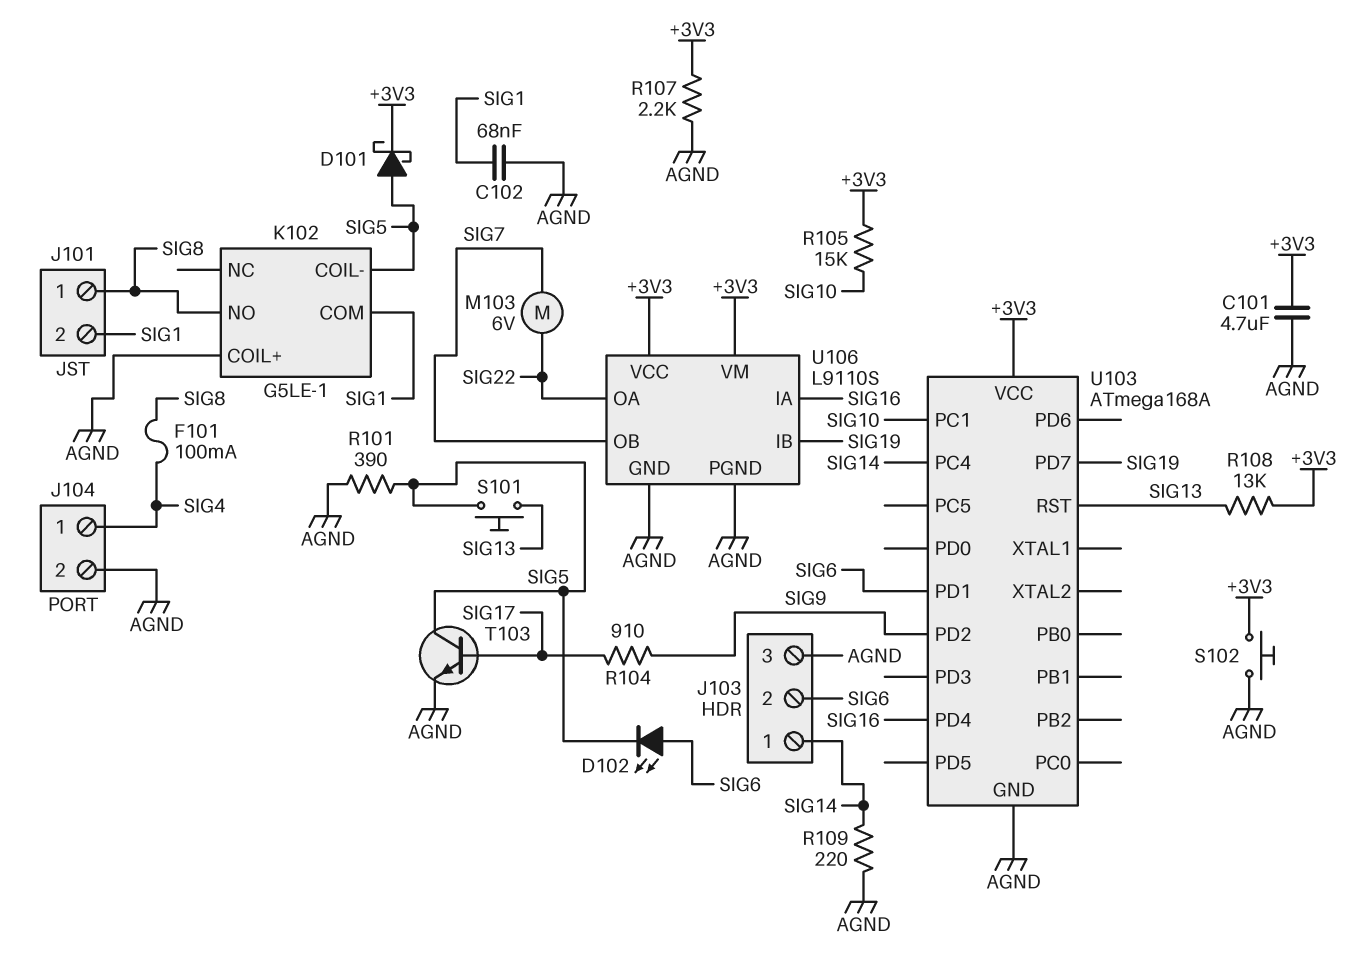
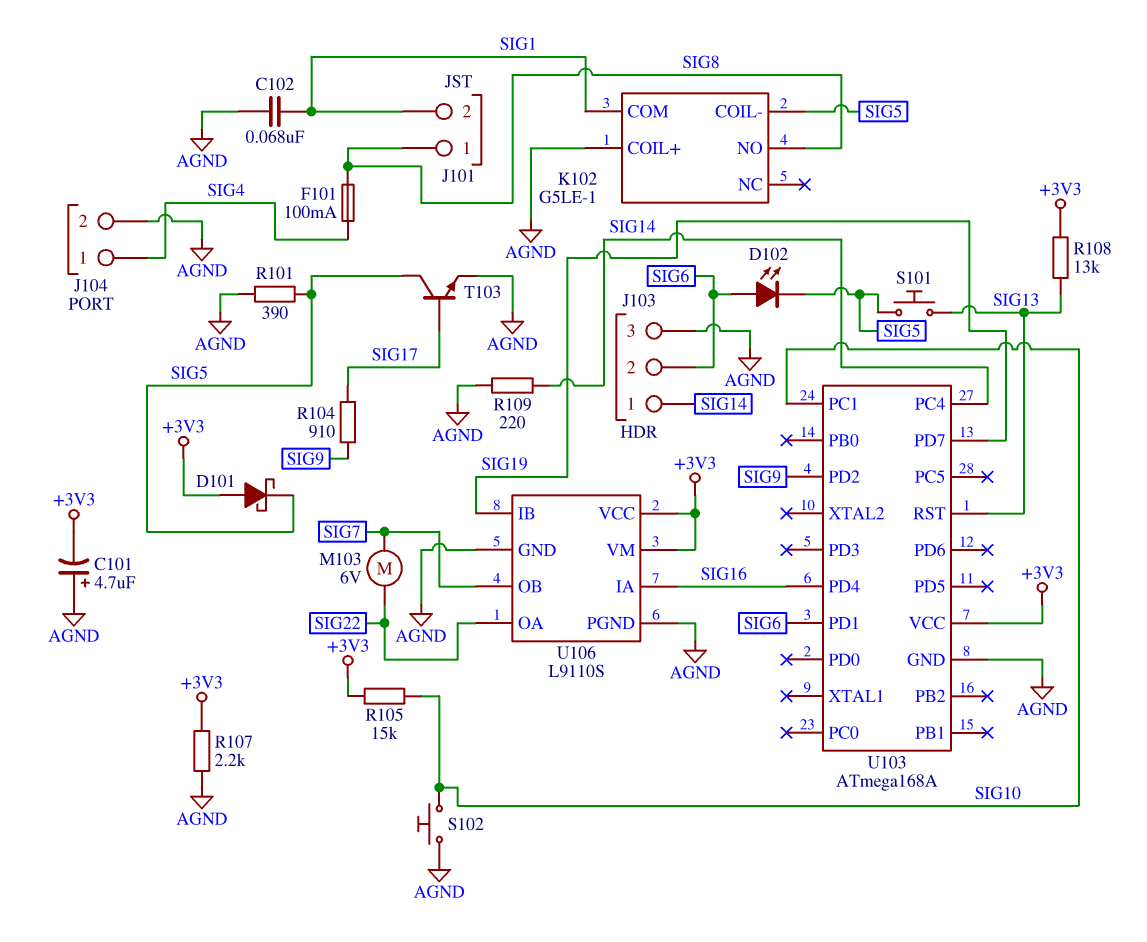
C101: 4.7uF (+3V3, AGND) -> 4.7uF (plus AGND, minus +3V3)
D101: schottky (A SIG5, K +3V3) -> schottky (A +3V3, K SIG5)
S102: button (+3V3, AGND) -> button (AGND, SIG10)

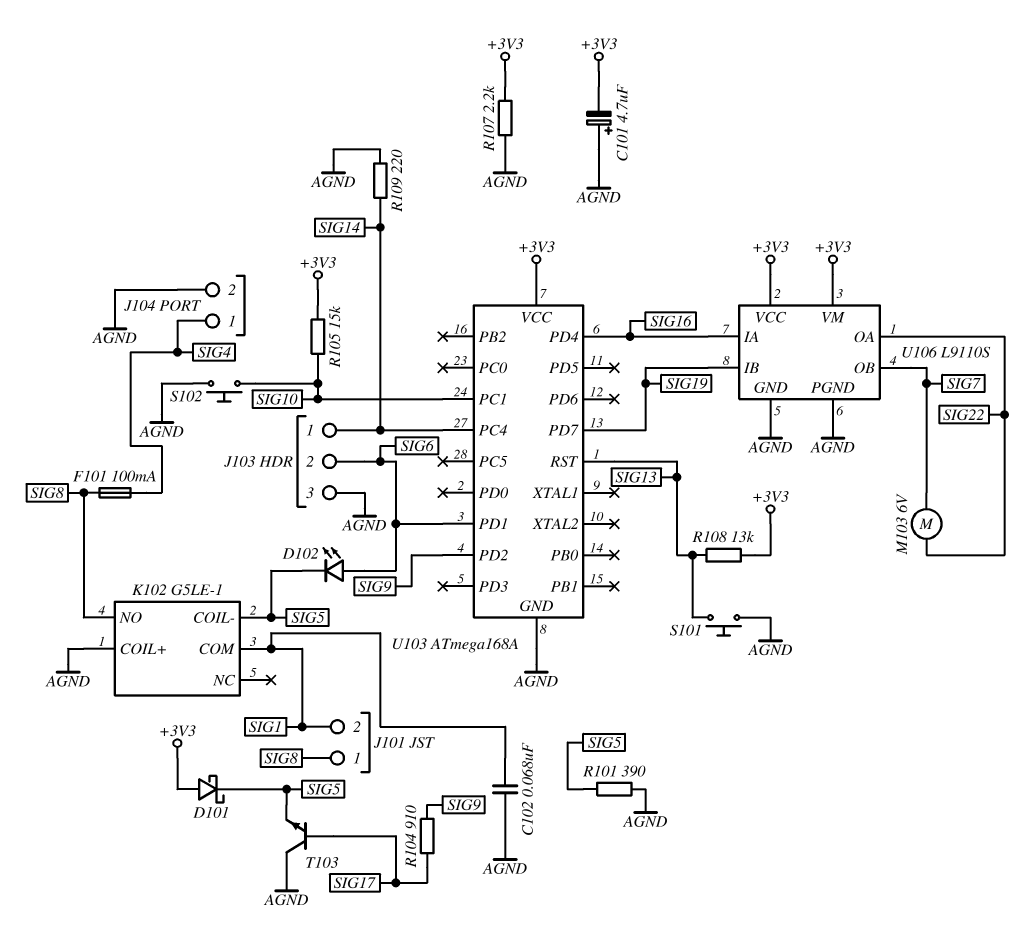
S101: button (SIG5, SIG13) -> button (AGND, SIG13)
T103: NPN (B SIG17, C SIG5, E AGND) -> NPN (B SIG17, C AGND, E SIG5)

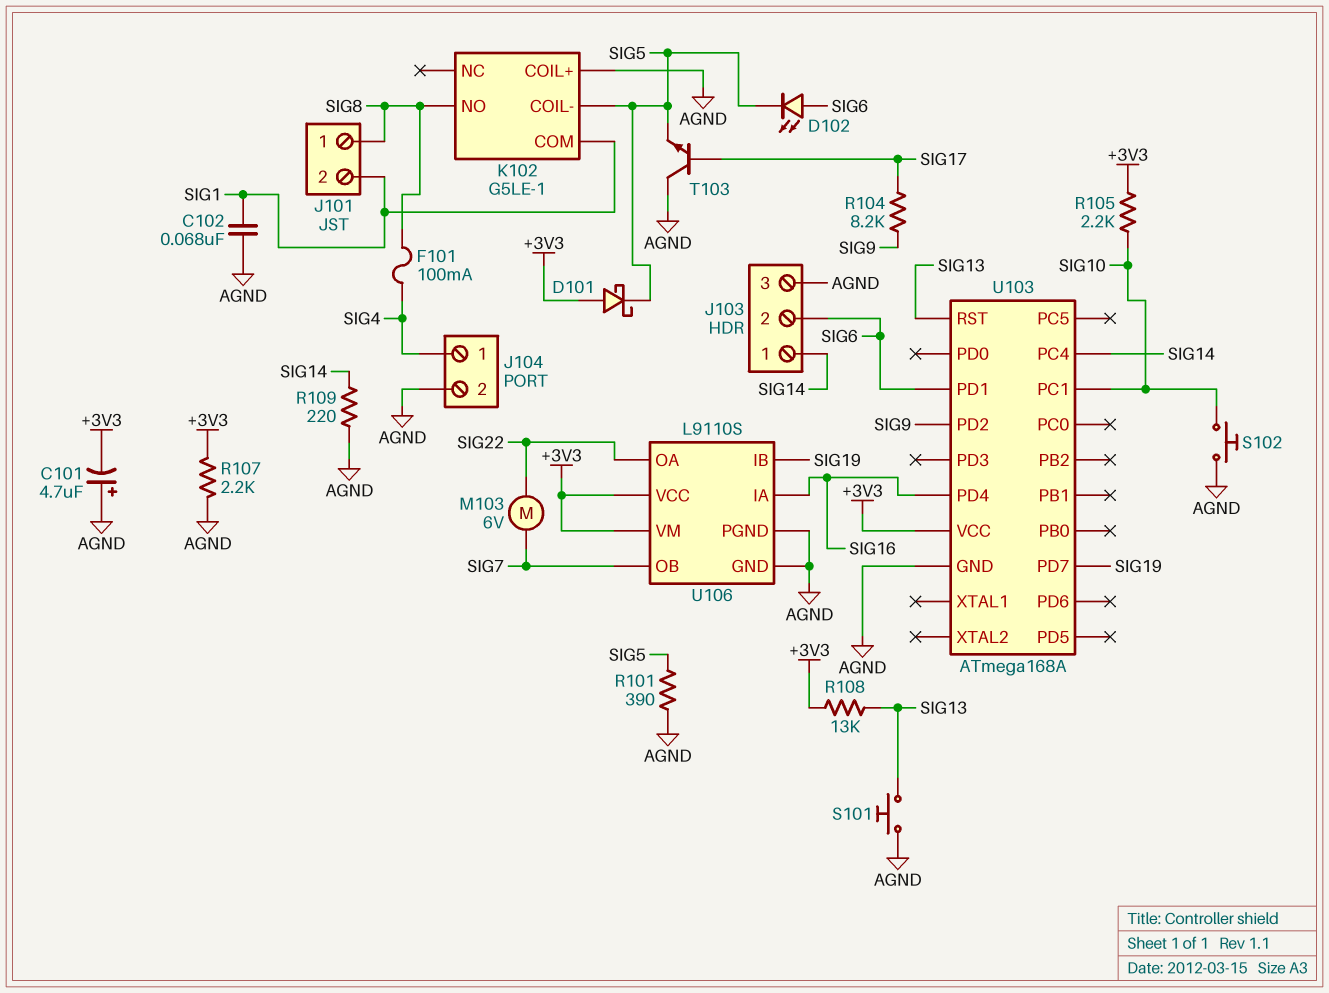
R104: 910 (SIG9, SIG17) -> 8.2k (SIG9, SIG17)
R105: 15k (+3V3, SIG10) -> 2.2k (+3V3, SIG10)

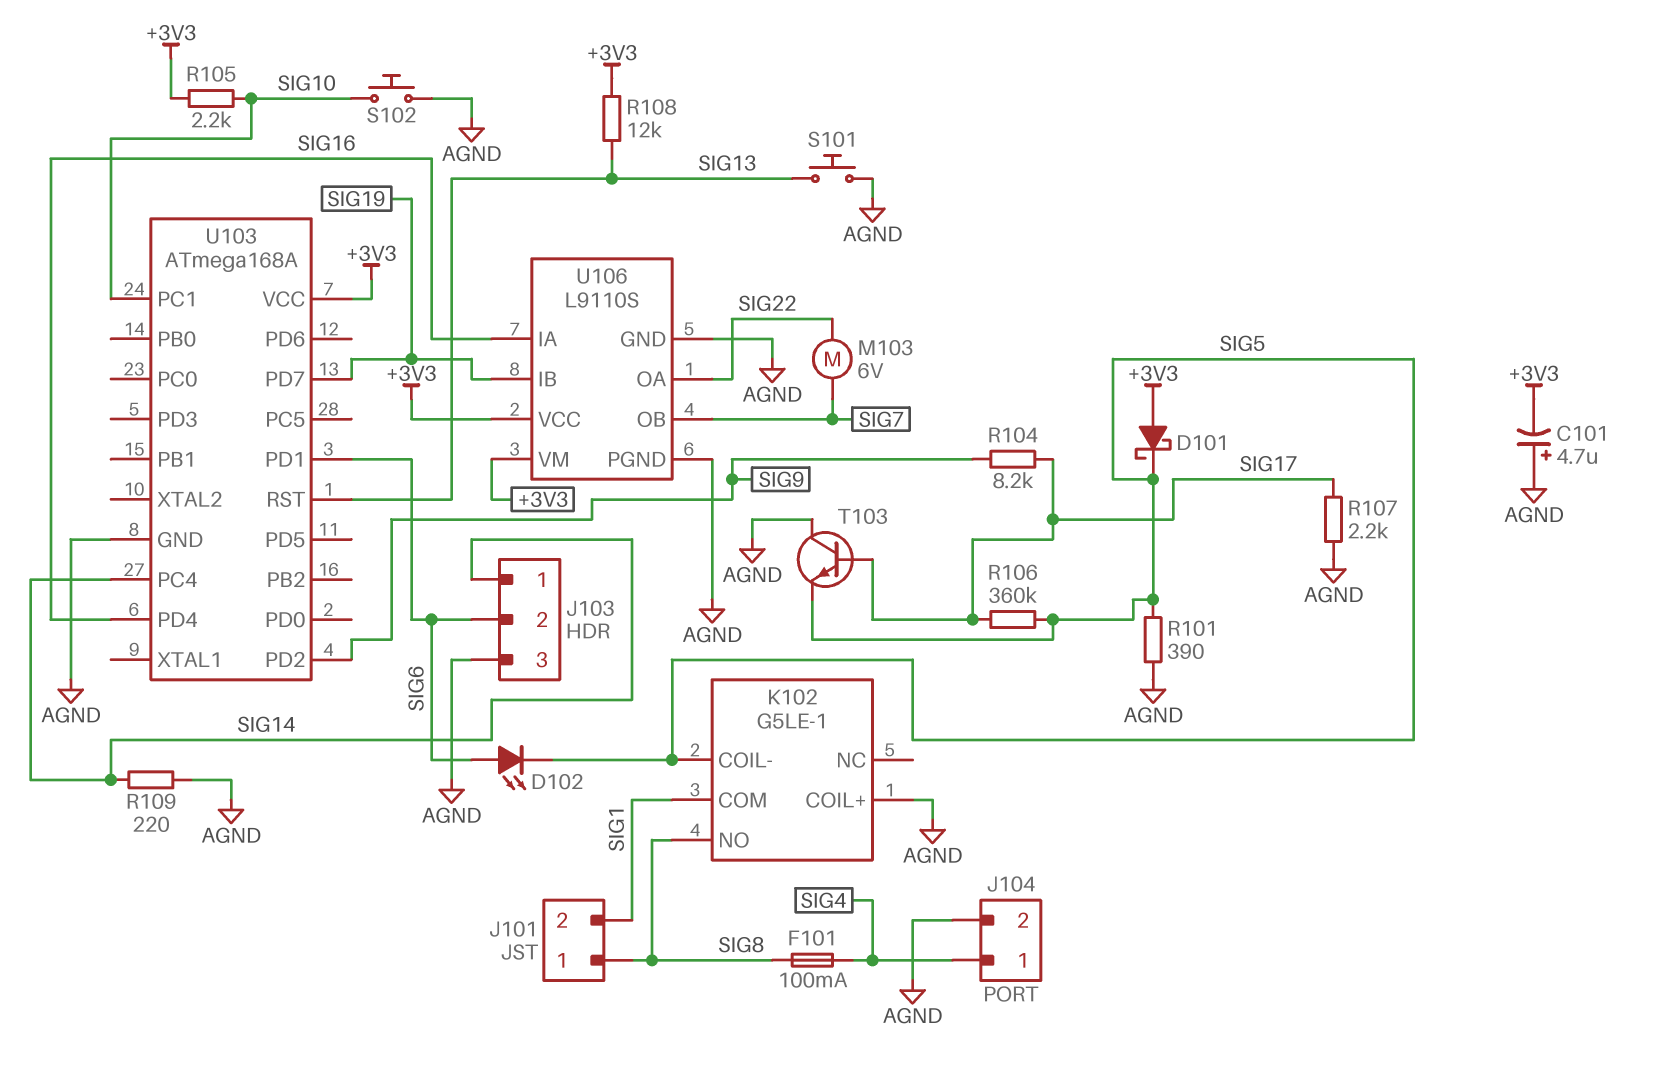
C102: 68nF (AGND, SIG1) -> none
R106: none -> 360k (SIG5, SIG17)
R107: 2.2k (+3V3, AGND) -> 2.2k (AGND, SIG17)
R108: 13k (+3V3, SIG13) -> 12k (+3V3, SIG13)

